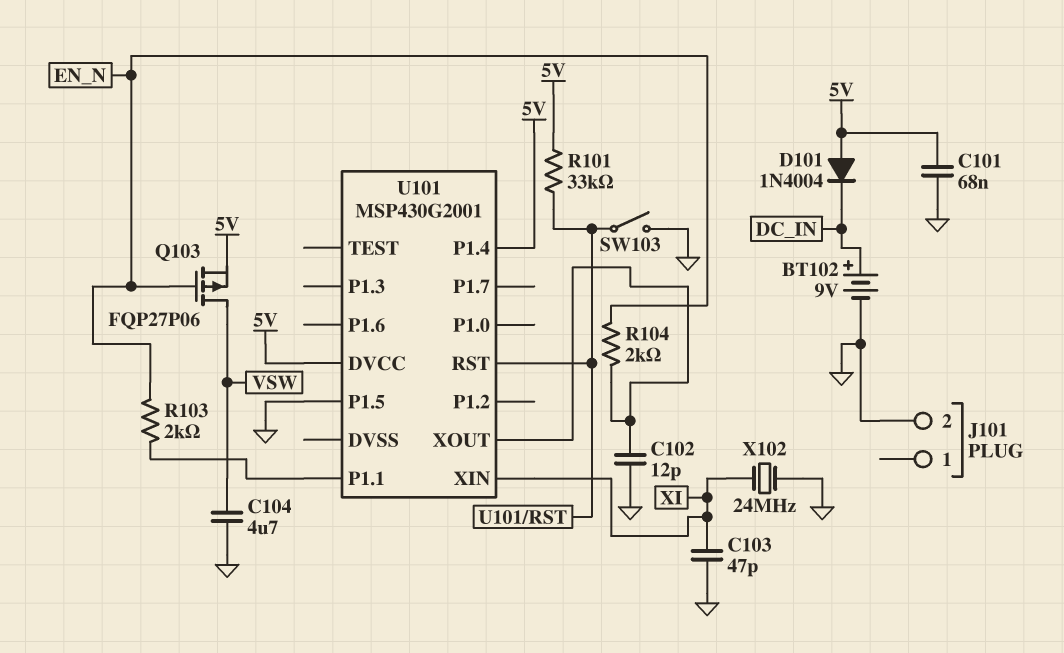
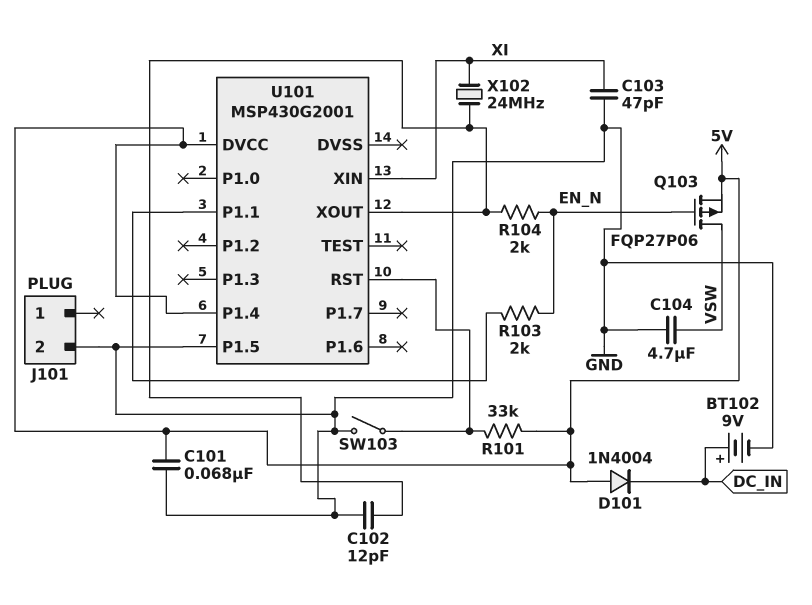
X102: 24MHz (GND, XI) -> 24MHz (U101/XOUT, XI)

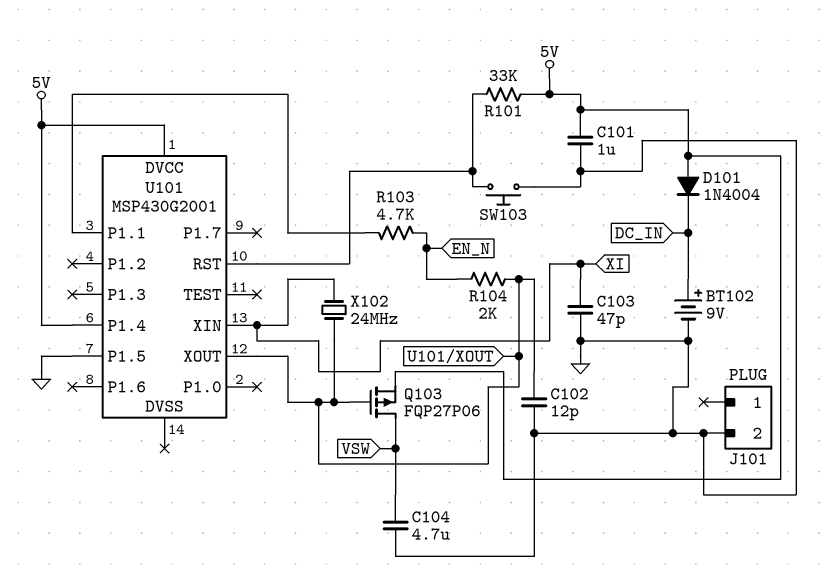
C101: 68nF (5V, GND) -> 1uF (5V, GND)
Q103: PMOS FQP27P06 (G EN_N, D VSW, S 5V) -> PMOS FQP27P06 (G U101/XOUT, D VSW, S 5V)
R103: 2k (EN_N, U101/P1.1) -> 4.7k (EN_N, U101/P1.1)
SW103: switch (GND, U101/RST) -> button (GND, U101/RST)

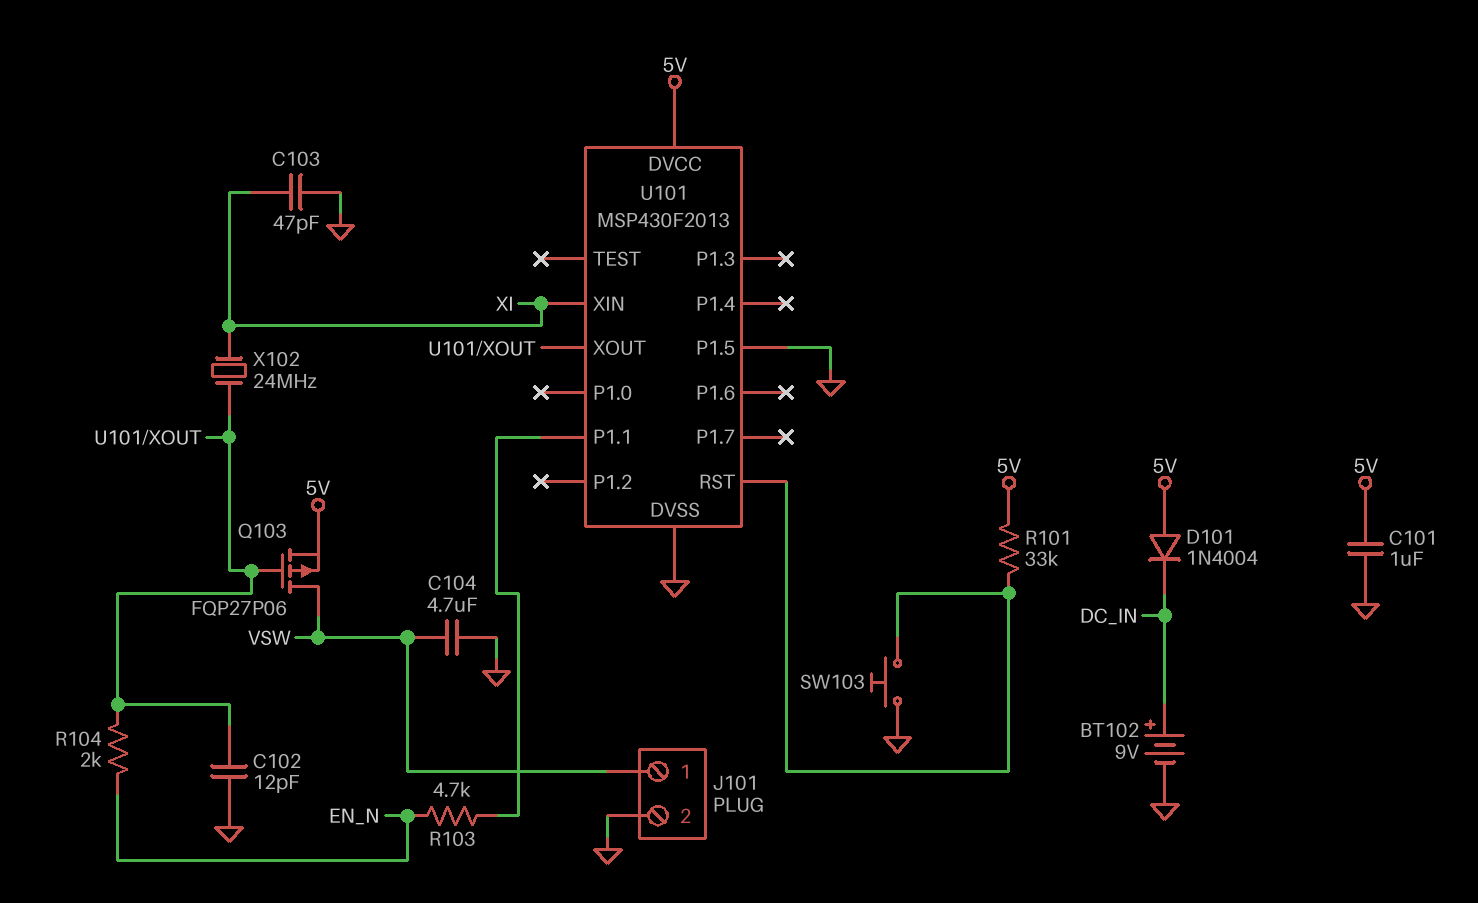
J101 pin 1: none -> VSW
U101: MSP430G2001 -> MSP430F2013
U101 pin DVSS: none -> GND
U101 pin P1.4: 5V -> none

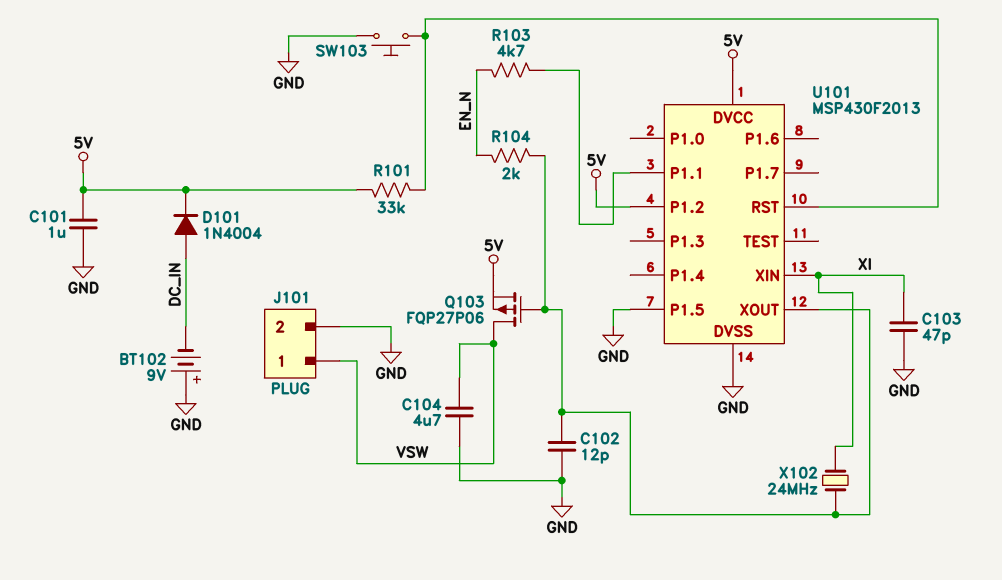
BT102: 9V (plus DC_IN, minus GND) -> 9V (plus GND, minus DC_IN)
D101: diode 1N4004 (A 5V, K DC_IN) -> diode 1N4004 (A DC_IN, K 5V)
U101 pin P1.2: none -> 5V

